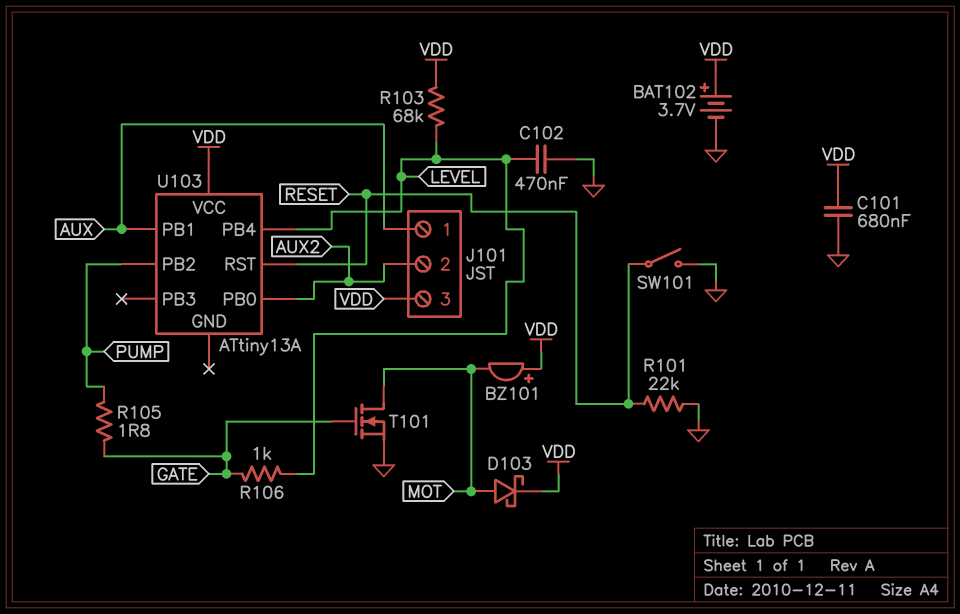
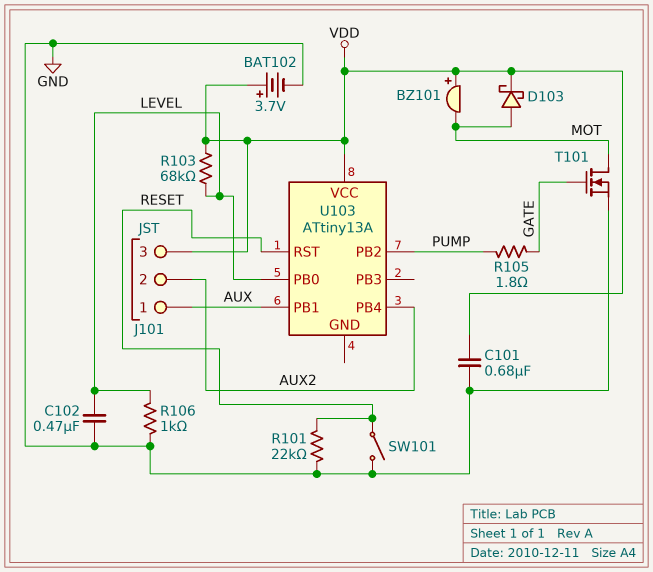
R106: 1k (GATE, LEVEL) -> 1k (GND, LEVEL)
U103 pin PB0: AUX2 -> LEVEL
U103 pin PB4: LEVEL -> AUX2

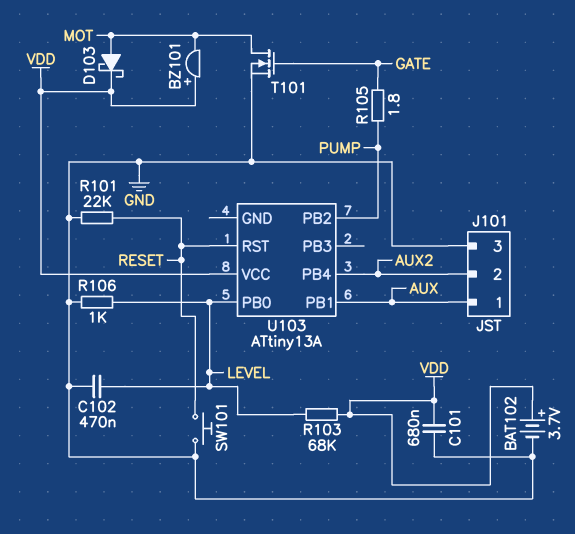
J101 pin 3: VDD -> GND
SW101: switch (GND, RESET) -> button (GND, RESET)

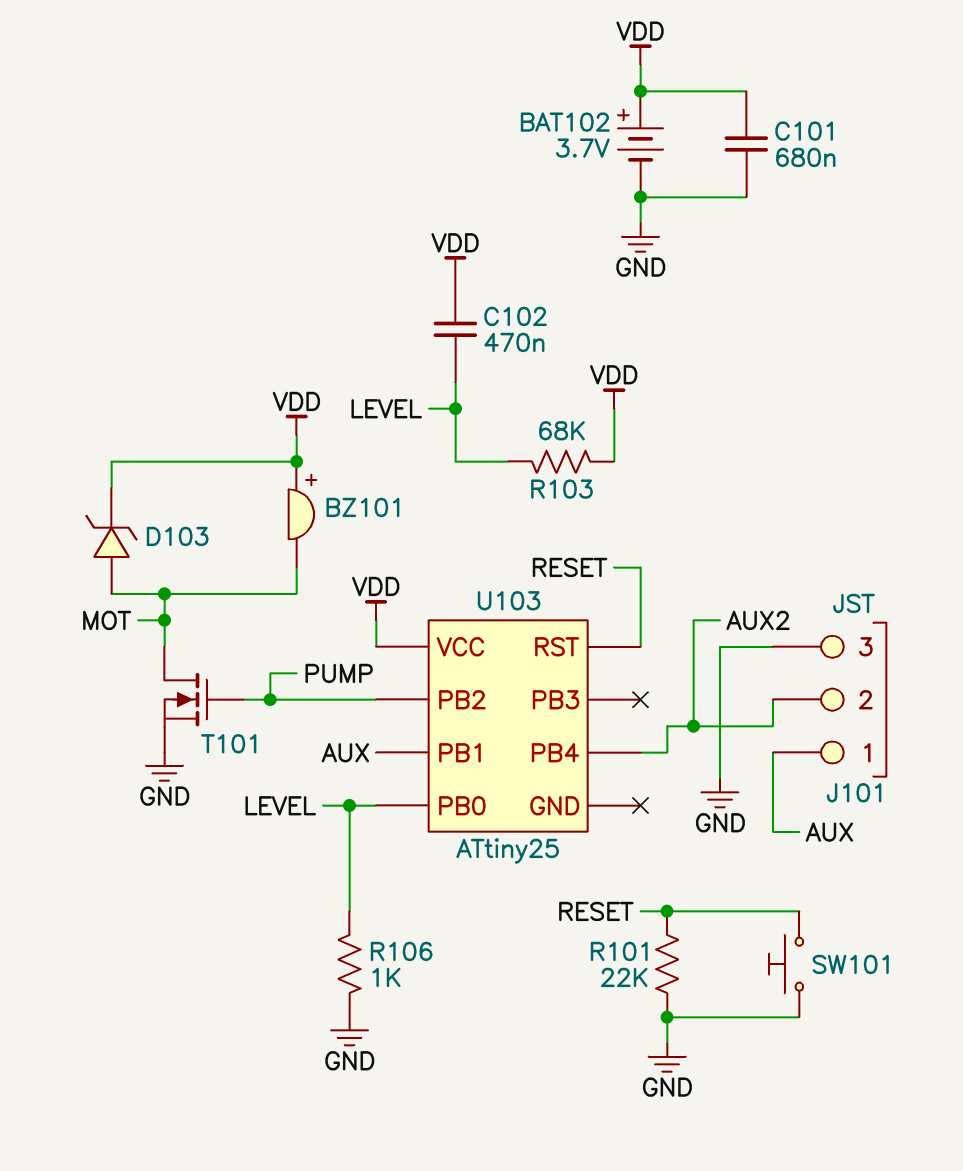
C102: 470nF (GND, LEVEL) -> 470nF (LEVEL, VDD)
D103: schottky (A MOT, K VDD) -> zener (A MOT, K VDD)
R105: 1.8 (GATE, PUMP) -> none
T101: NMOS (G GATE, D MOT, S GND) -> NMOS (G PUMP, D MOT, S GND)
U103: ATtiny13A -> ATtiny25

